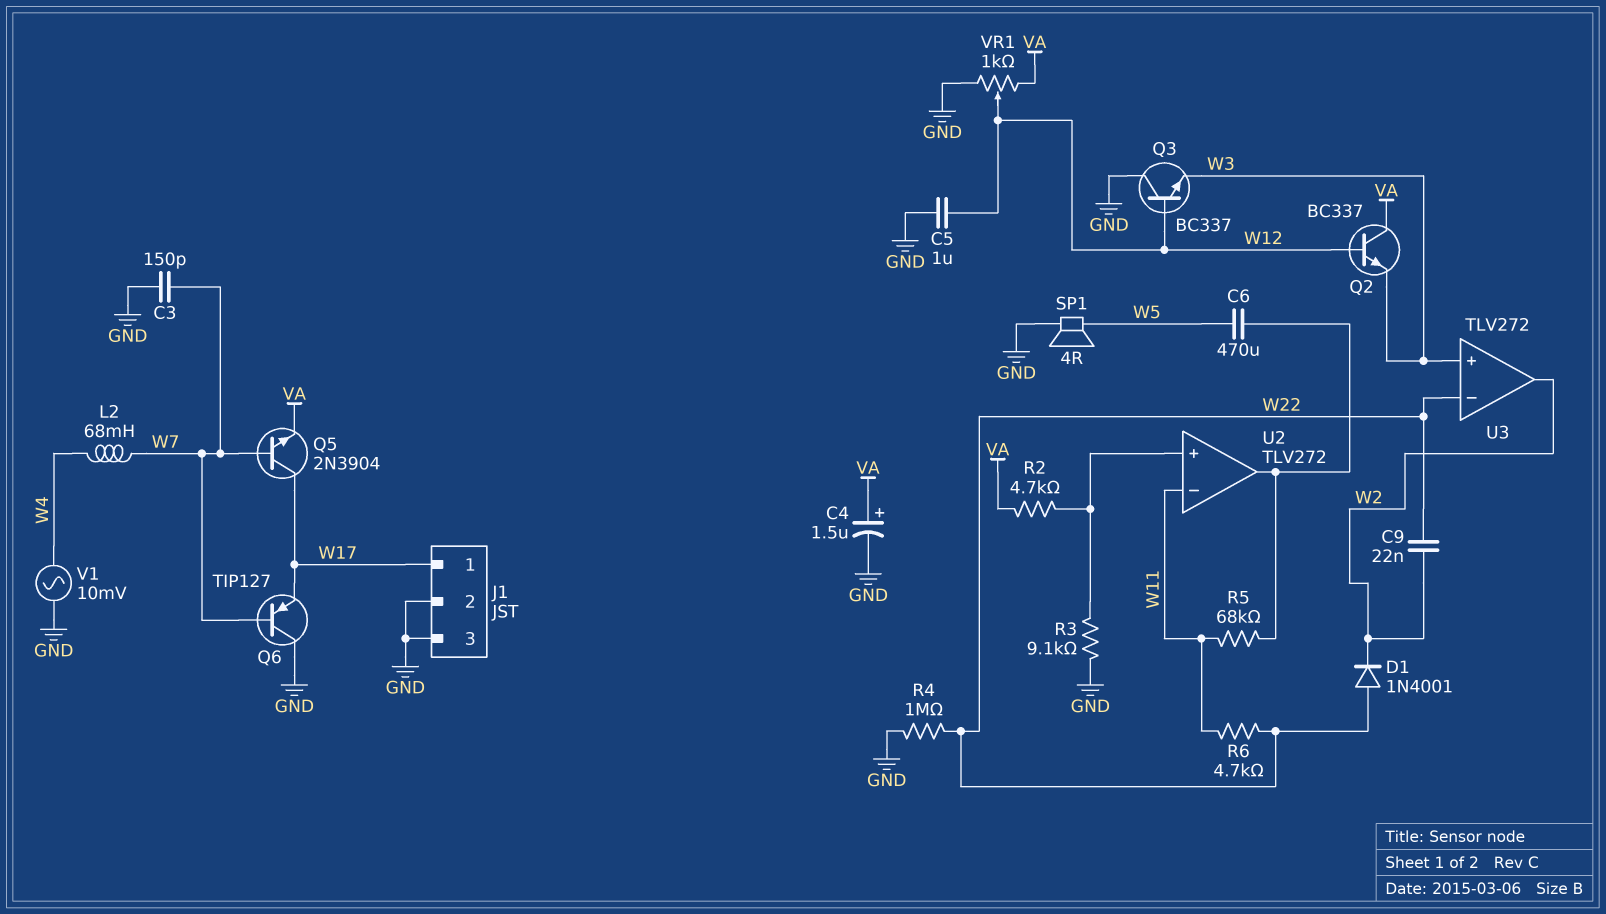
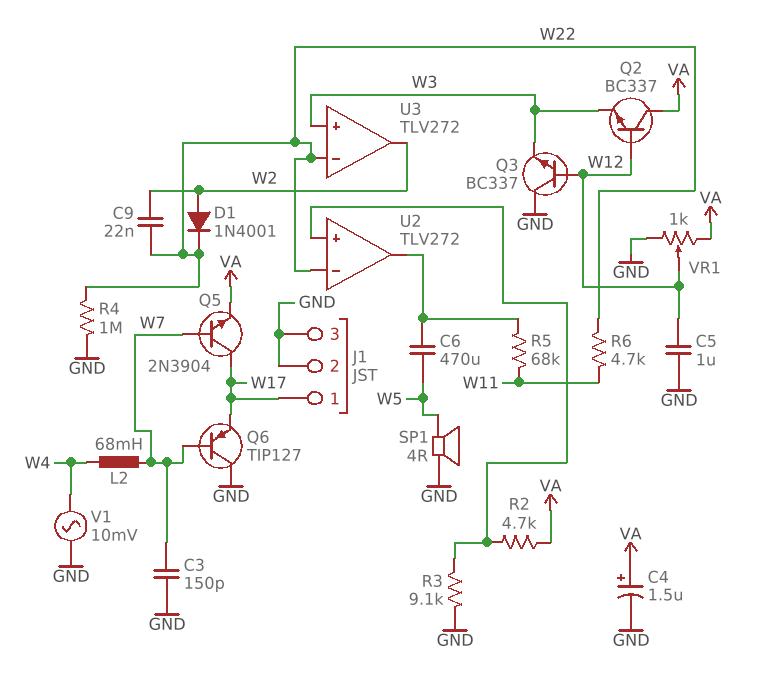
D1: diode 1N4001 (A W22, K W2) -> diode 1N4001 (A W2, K W22)
U2 pin in-: W11 -> W22

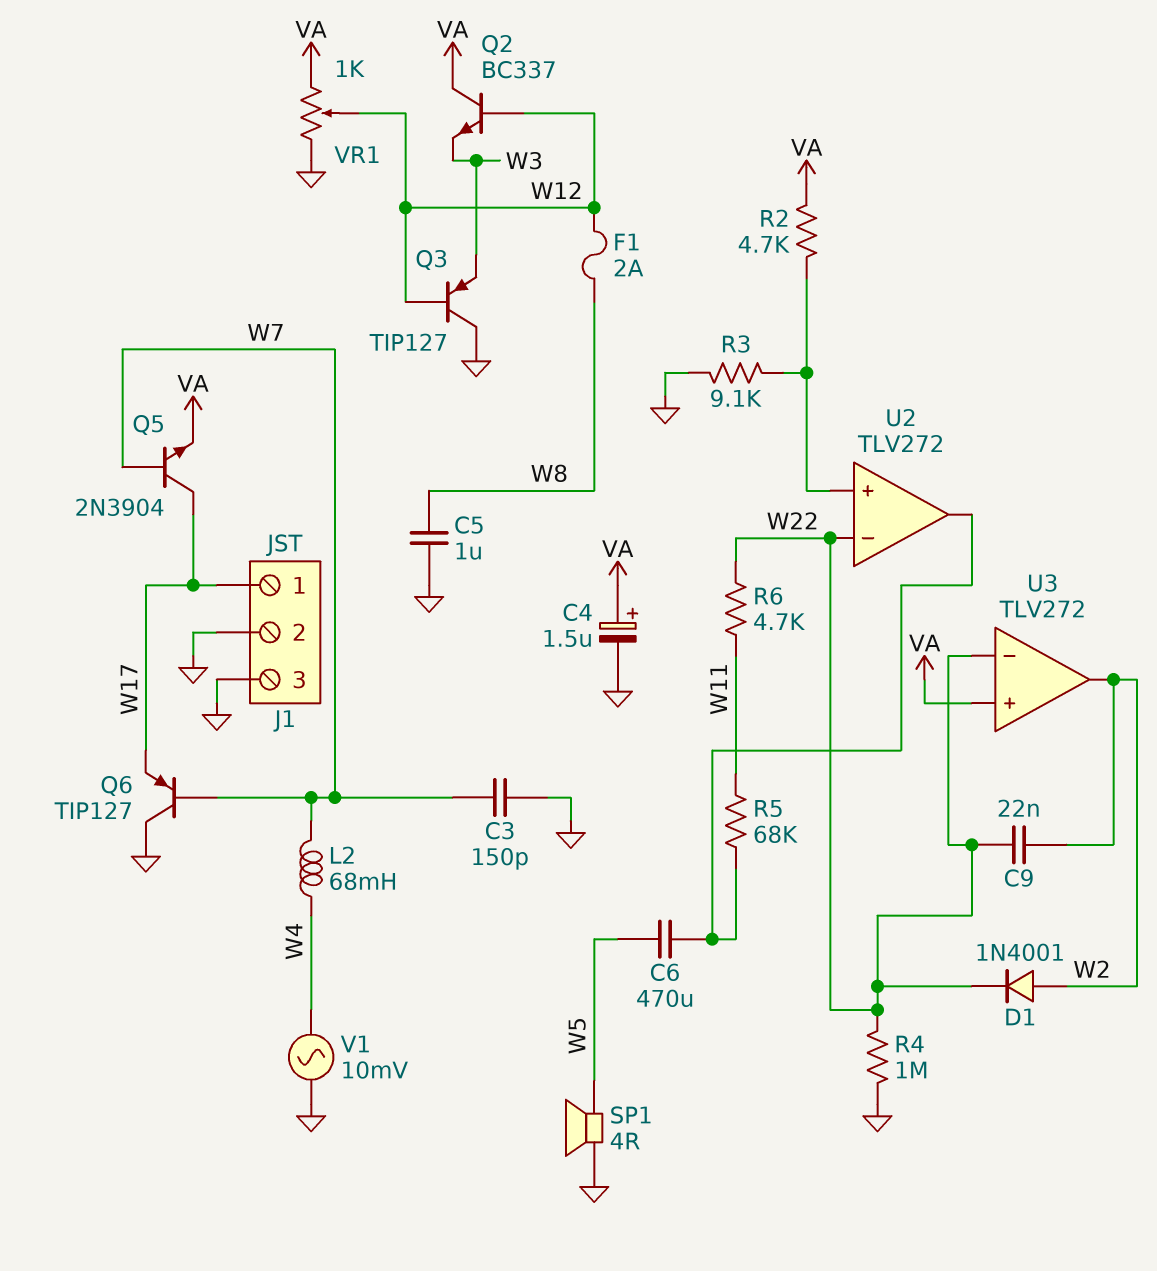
C5: 1uF (GND, W12) -> 1uF (GND, W8)
F1: none -> 2A (W8, W12)
Q3: NPN BC337 (B W12, C GND, E W3) -> PNP TIP127 (B W12, C GND, E W3)
U3 pin in+: W3 -> VA

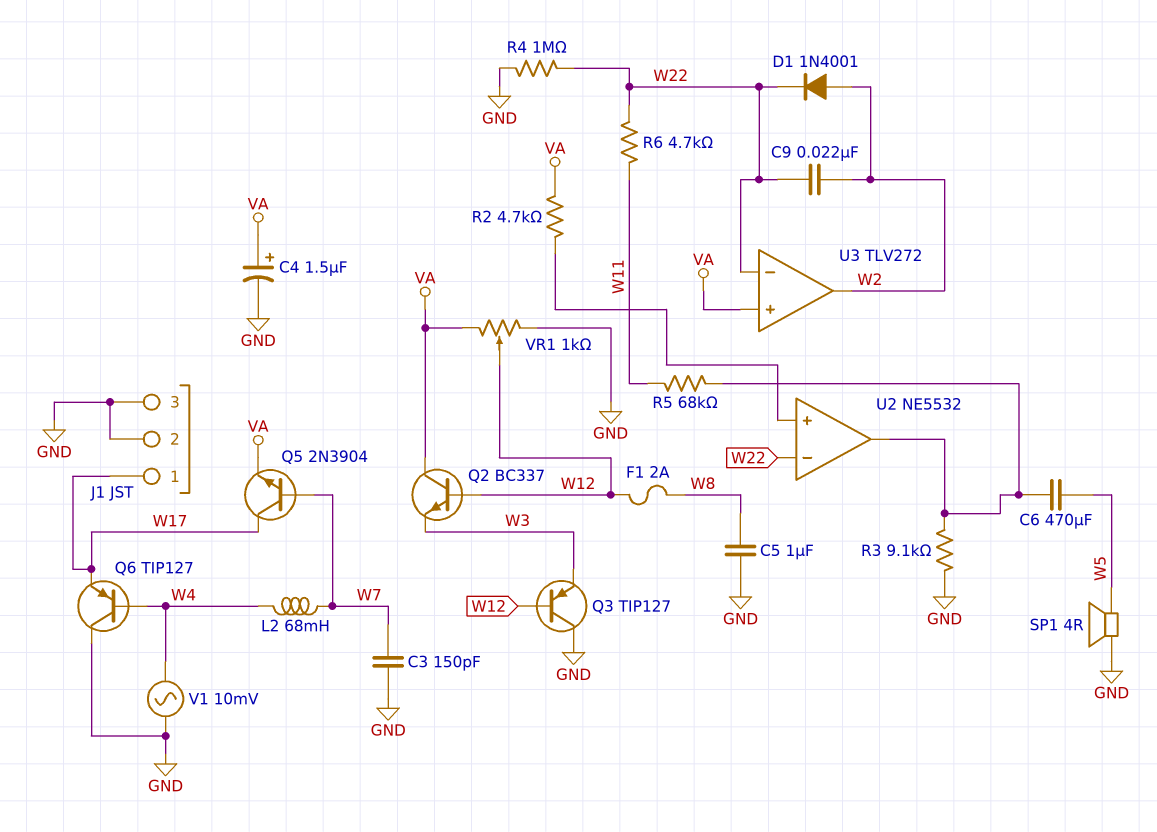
Q6: PNP TIP127 (B W7, C GND, E W17) -> PNP TIP127 (B W4, C GND, E W17)
R3: 9.1k (GND, U2/in+) -> 9.1k (GND, U2/out)
U2: TLV272 -> NE5532

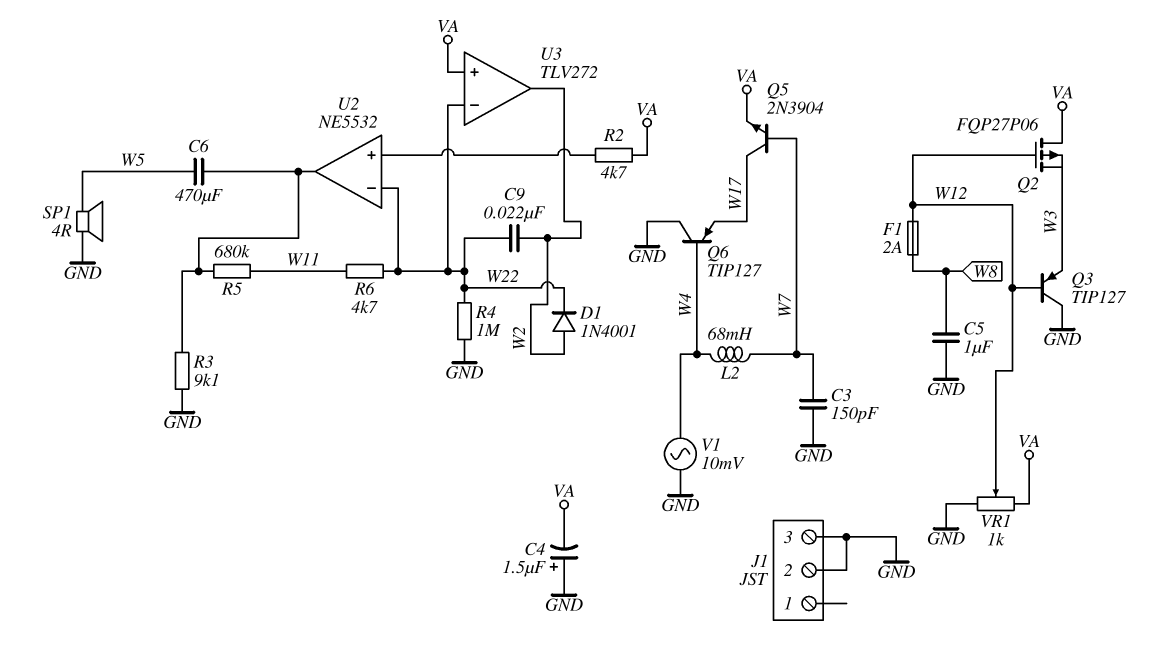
C4: 1.5uF (plus VA, minus GND) -> 1.5uF (plus GND, minus VA)
J1 pin 1: W17 -> none
Q2: NPN BC337 (B W12, C VA, E W3) -> PMOS FQP27P06 (G W12, D VA, S W3)
R5: 68k (U2/out, W11) -> 680k (U2/out, W11)

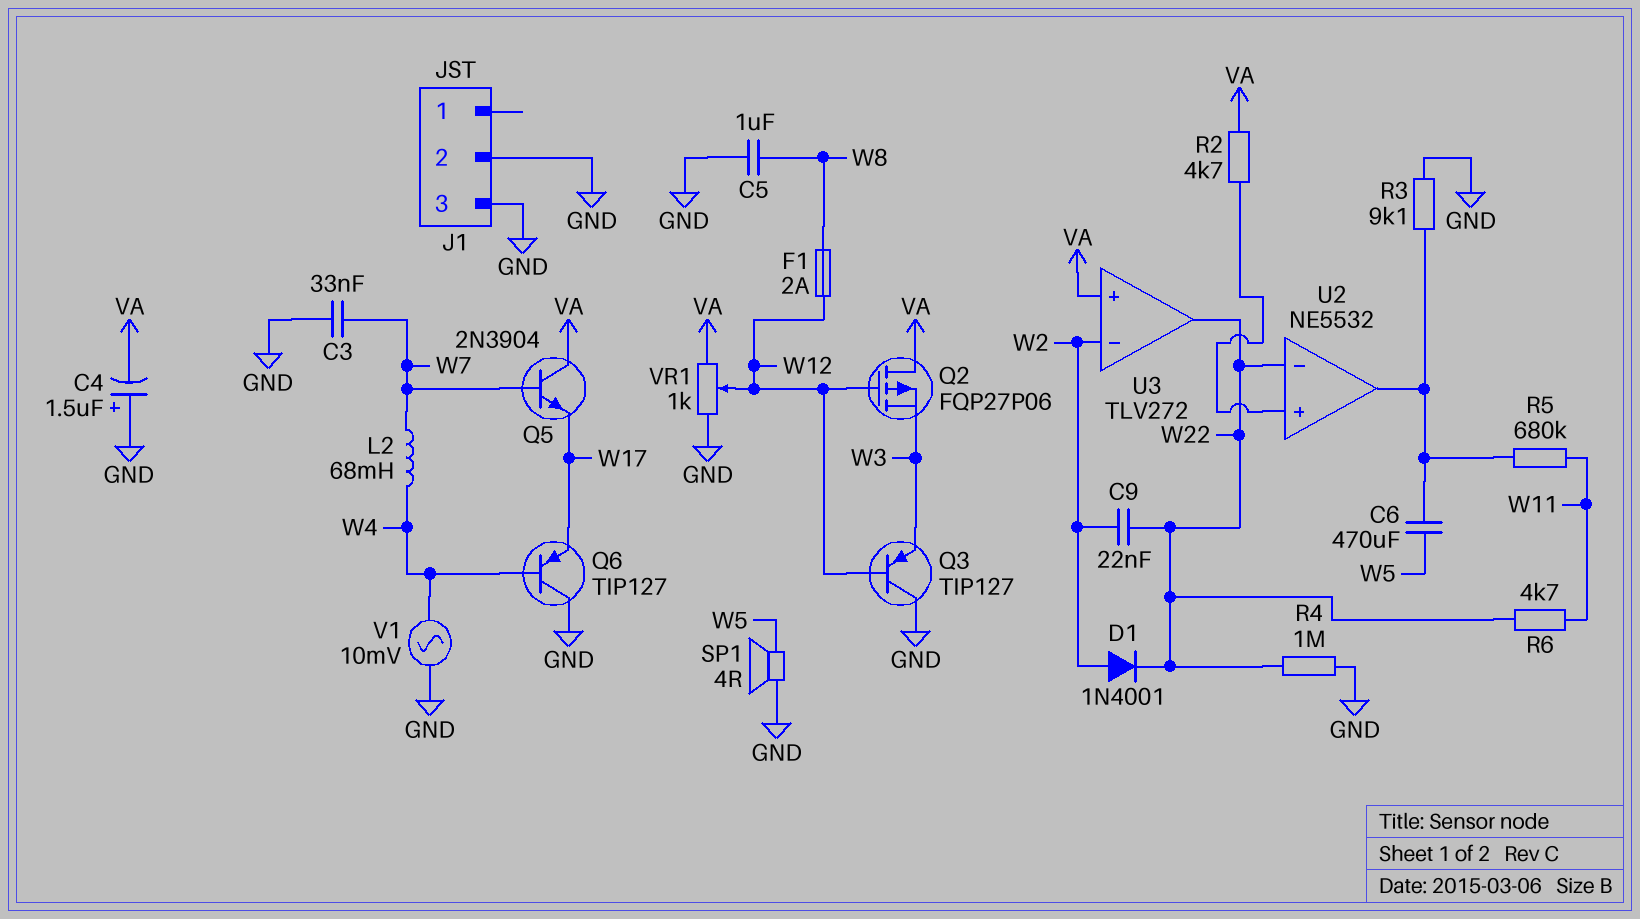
C3: 150pF (GND, W7) -> 33nF (GND, W7)
Q5: NPN 2N3904 (B W7, C W17, E VA) -> NPN 2N3904 (B W7, C VA, E W17)
U3 pin in-: W22 -> W2
U3 pin out: W2 -> W22

